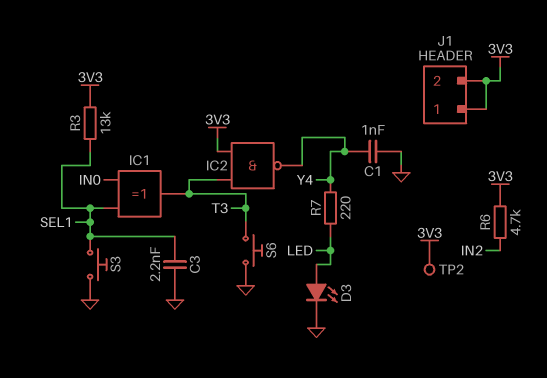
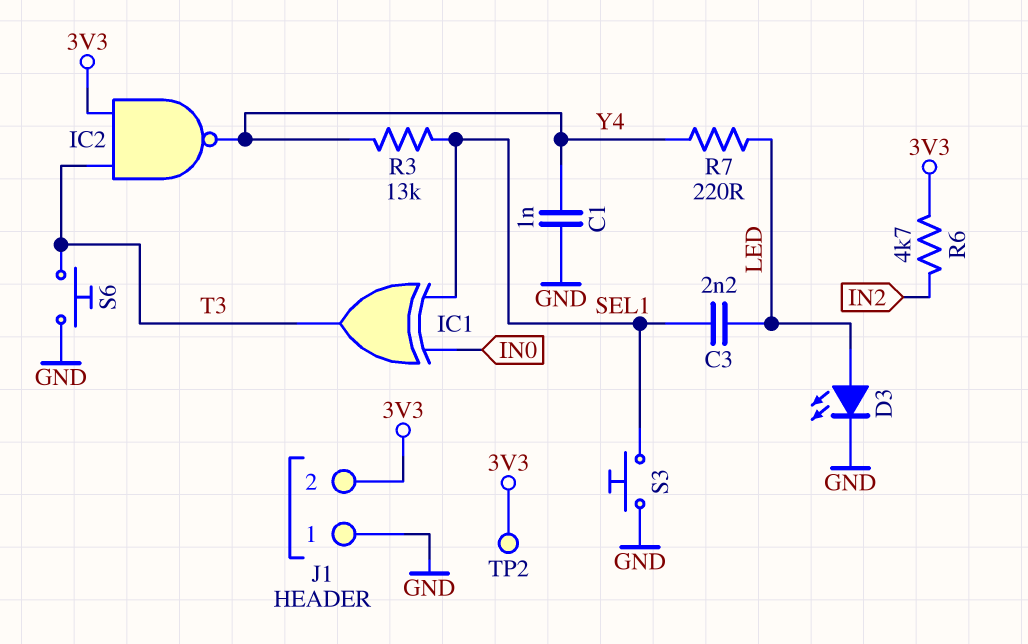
C3: 2.2nF (GND, SEL1) -> 2.2nF (LED, SEL1)
J1 pin 1: 3V3 -> GND
R3: 13k (3V3, SEL1) -> 13k (SEL1, Y4)

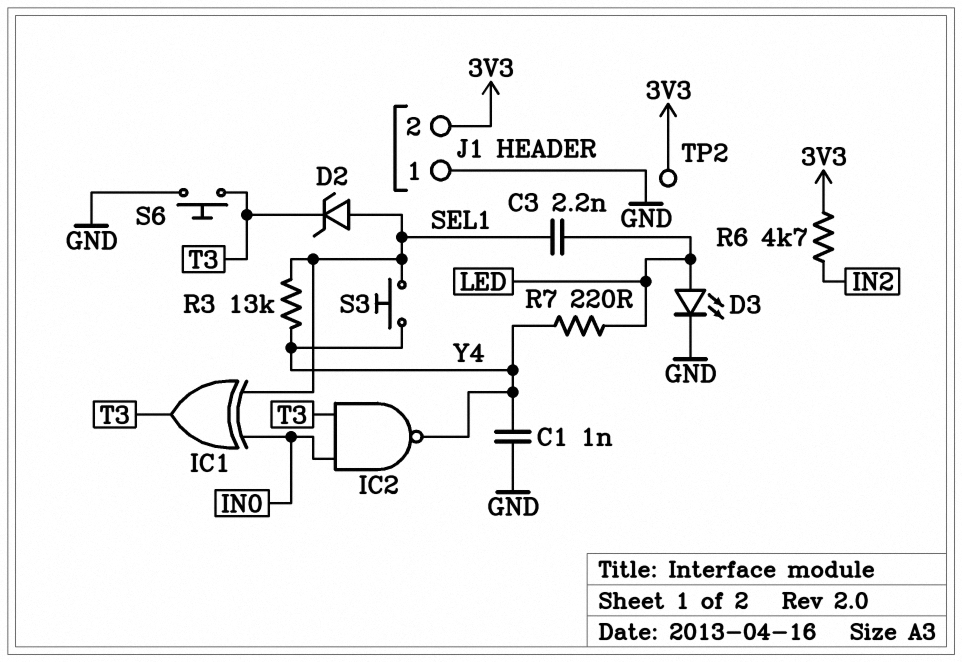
D2: none -> zener (A SEL1, K T3)
IC2: NAND (in 3V3, in T3, out Y4) -> NAND (in IN0, in T3, out Y4)
S3: button (GND, SEL1) -> button (SEL1, Y4)

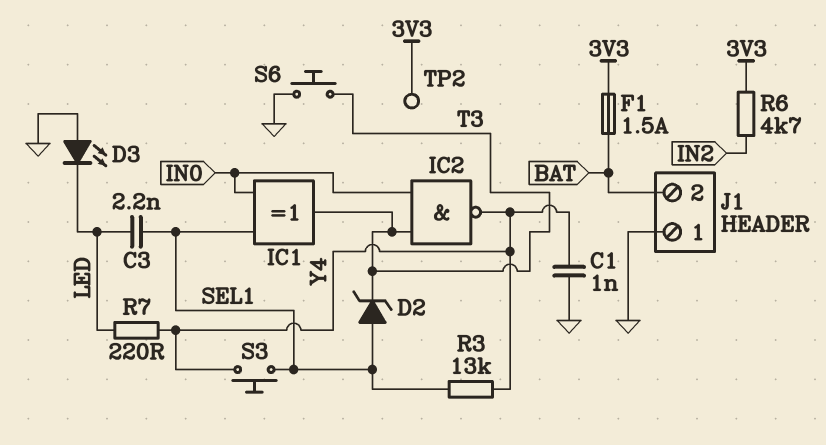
D3: LED (A LED, K GND) -> LED (A GND, K LED)
F1: none -> 1.5A (3V3, BAT)
J1 pin 2: 3V3 -> BAT

